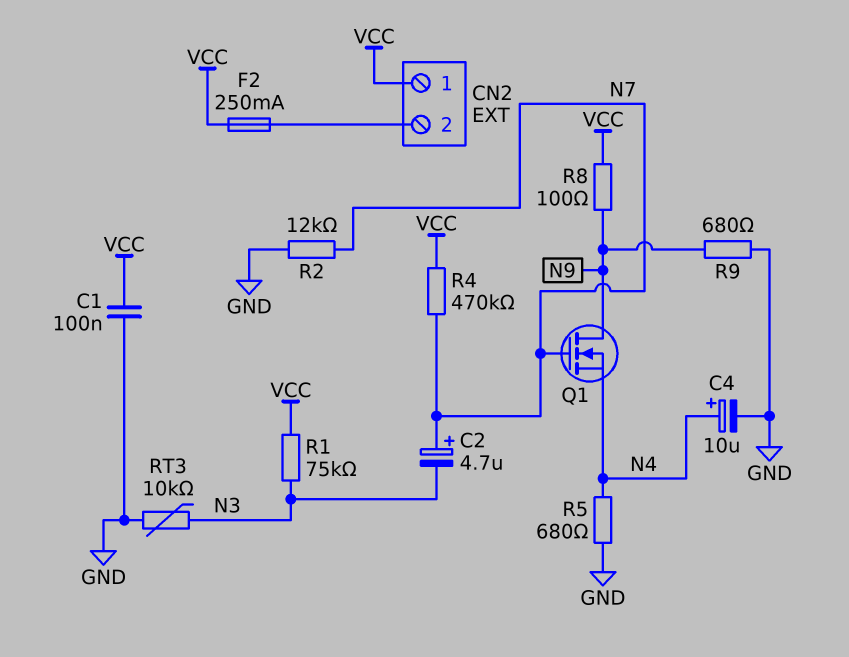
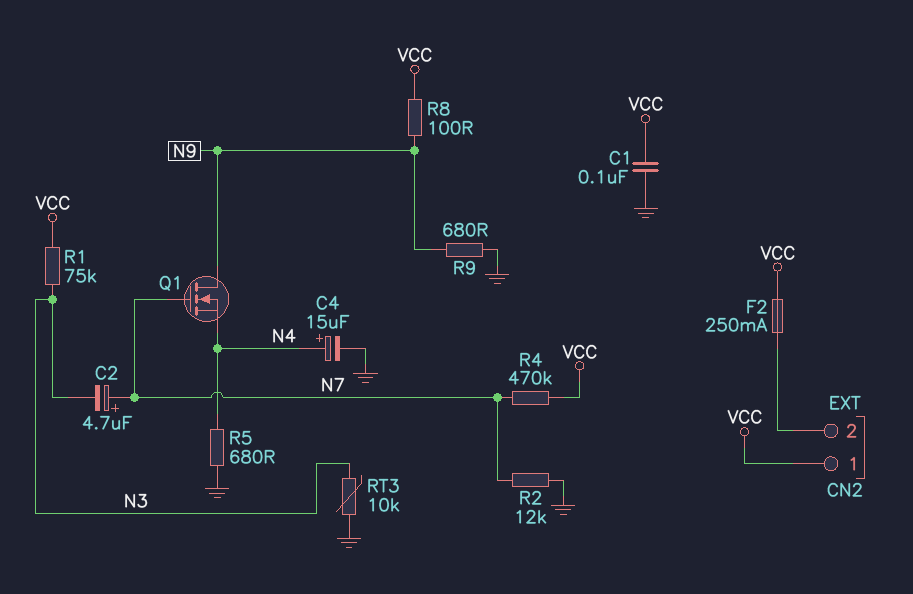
C4: 10uF (plus N4, minus GND) -> 15uF (plus N4, minus GND)

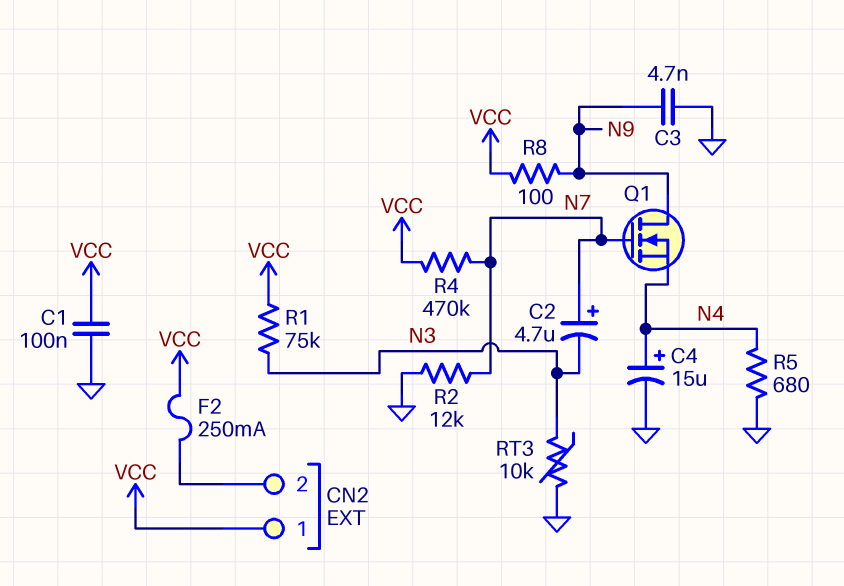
C3: none -> 4.7nF (GND, N9)
R9: 680 (GND, N9) -> none

